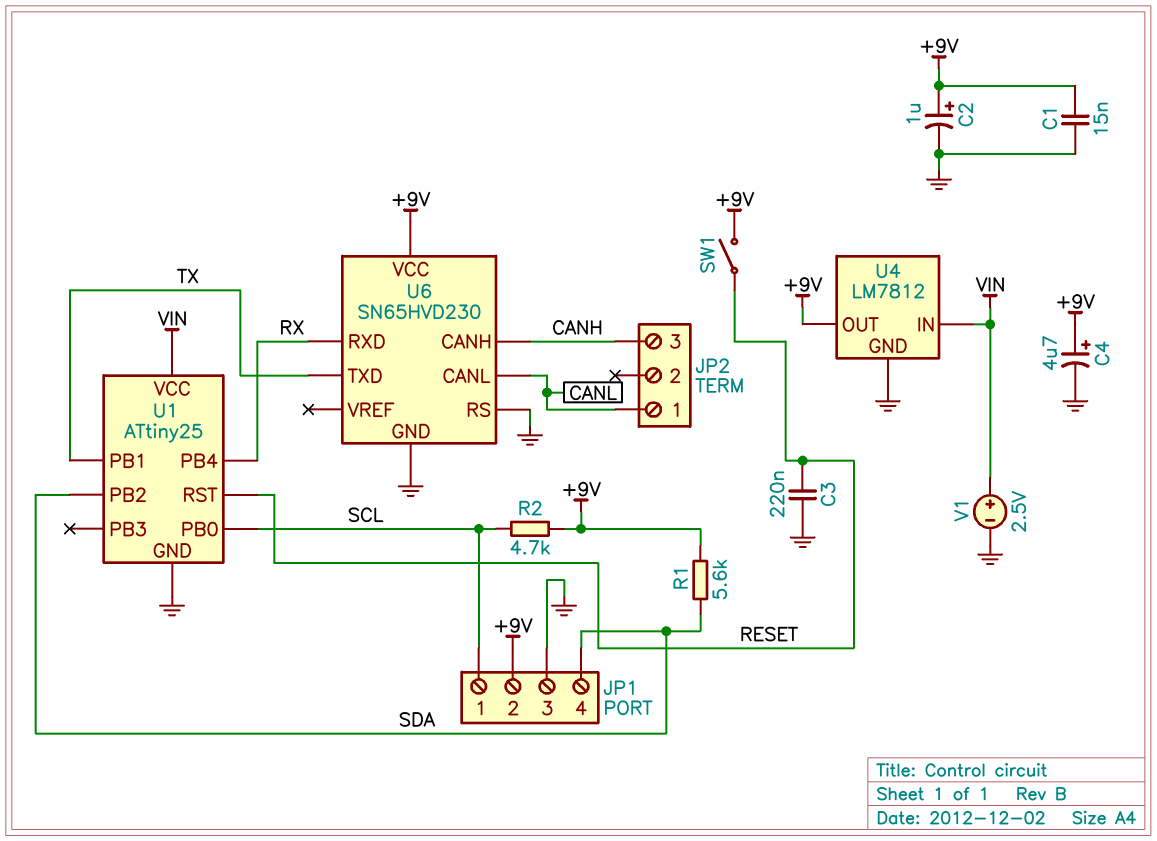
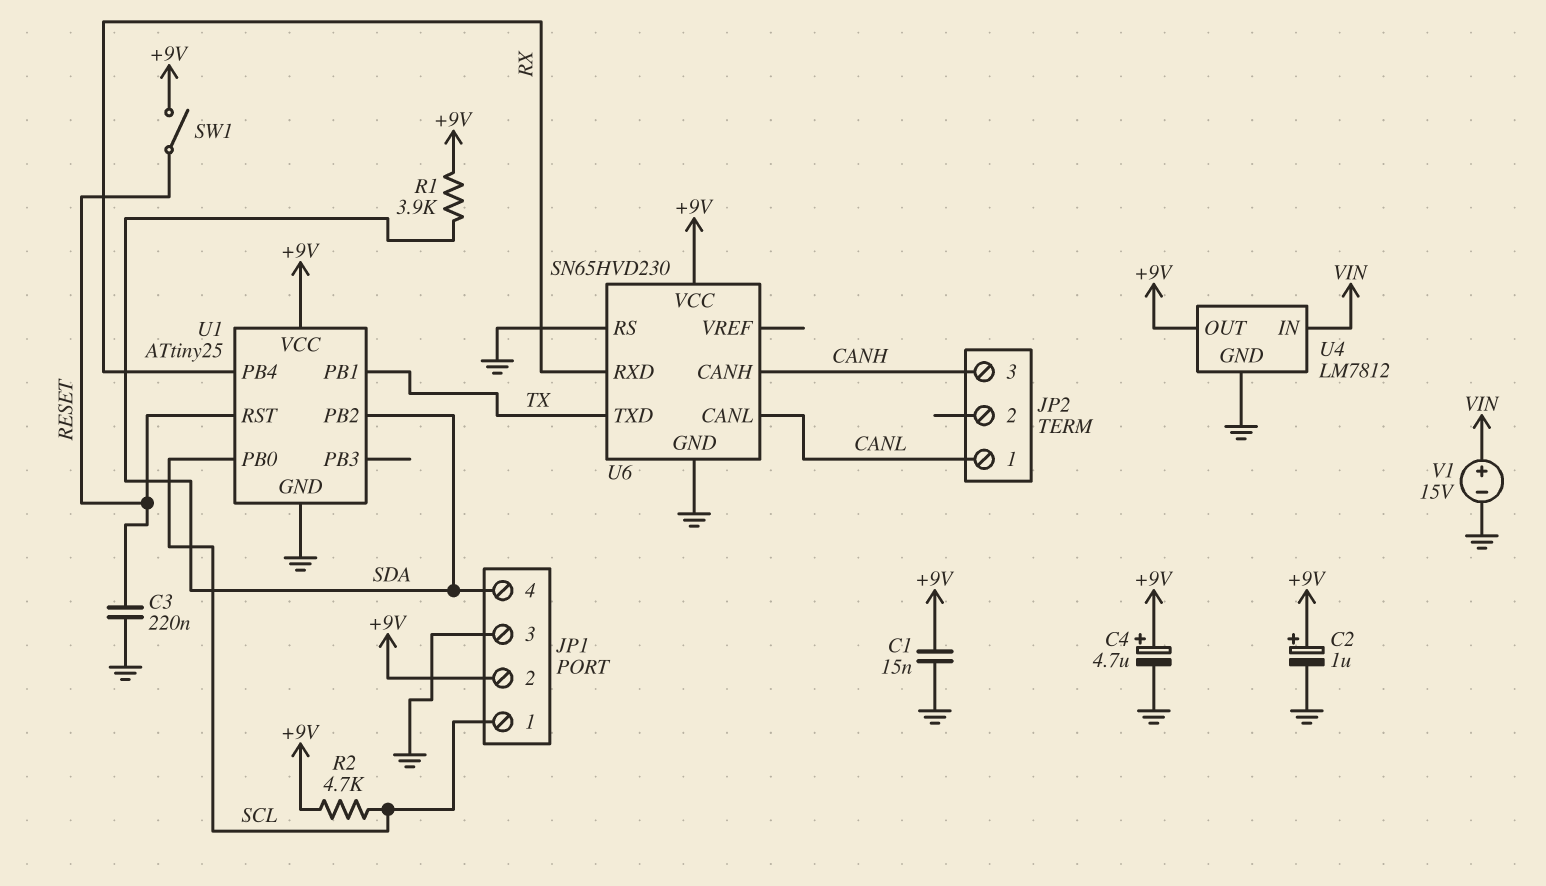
R1: 5.6k (+9V, SDA) -> 3.9k (+9V, SDA)
U1 pin VCC: VIN -> +9V
V1: 2.5V (plus VIN, minus GND) -> 15V (plus VIN, minus GND)

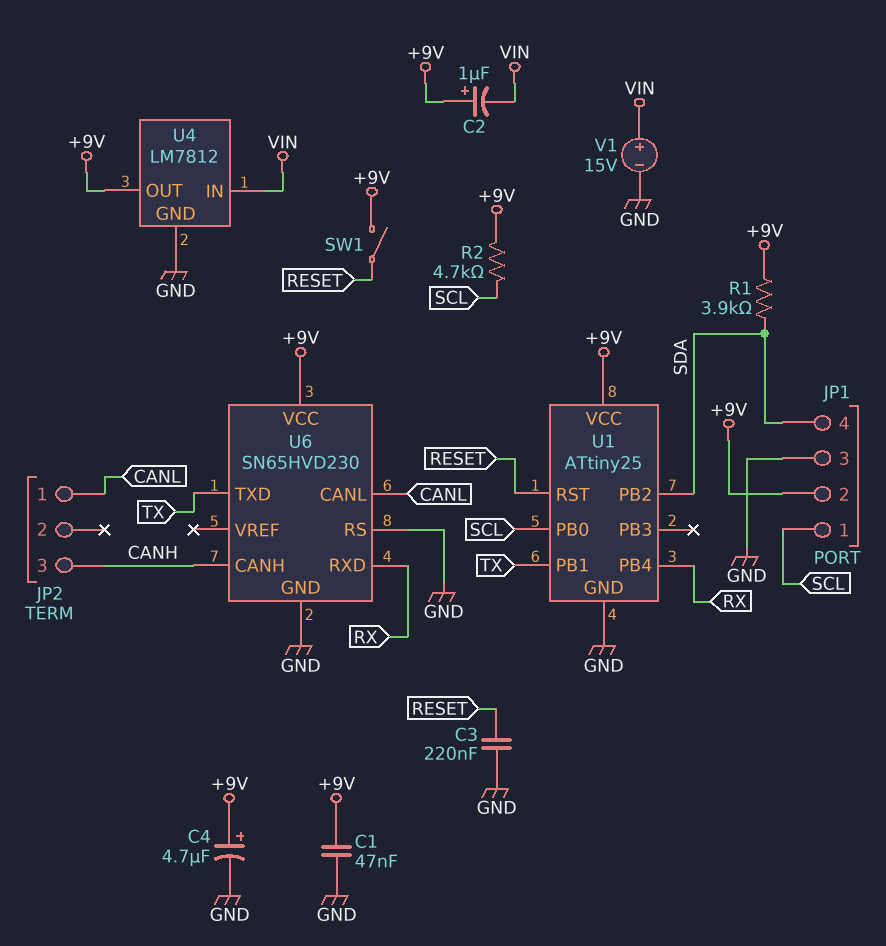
C1: 15nF (+9V, GND) -> 47nF (+9V, GND)
C2: 1uF (plus +9V, minus GND) -> 1uF (plus +9V, minus VIN)

